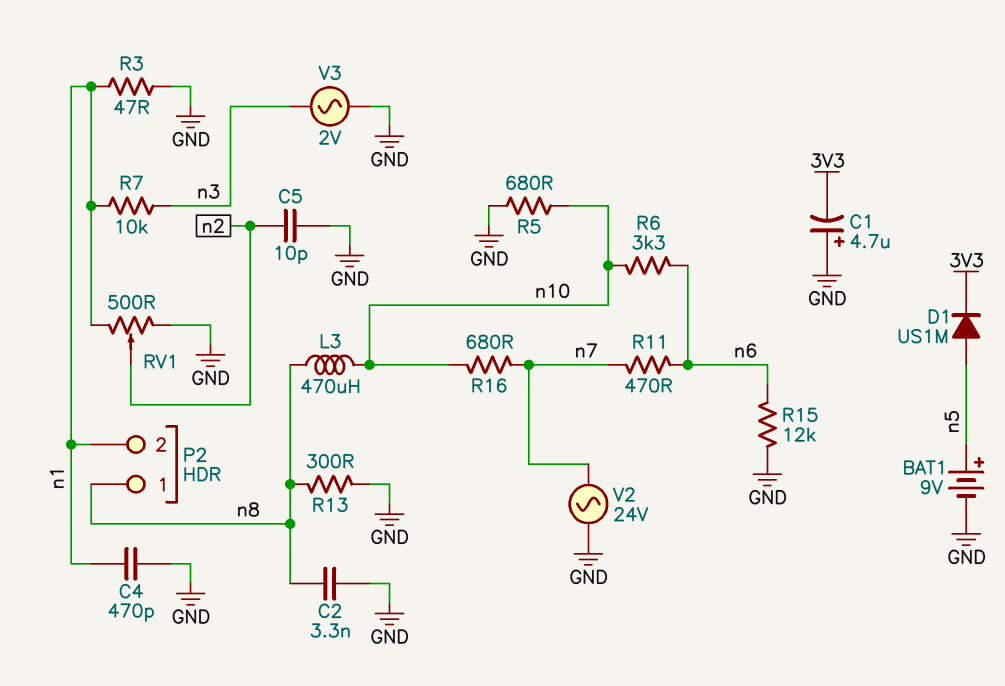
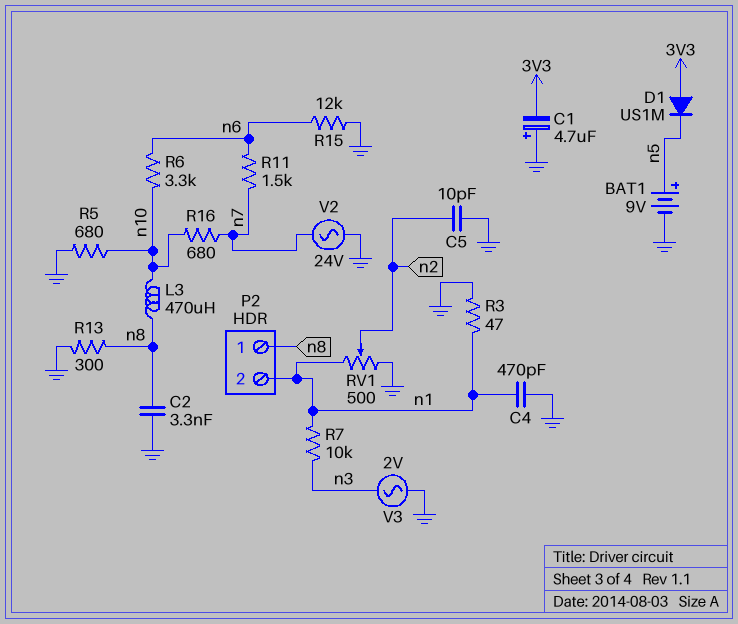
D1: diode US1M (A n5, K 3V3) -> diode US1M (A 3V3, K n5)
R11: 470 (n6, n7) -> 1.5k (n6, n7)

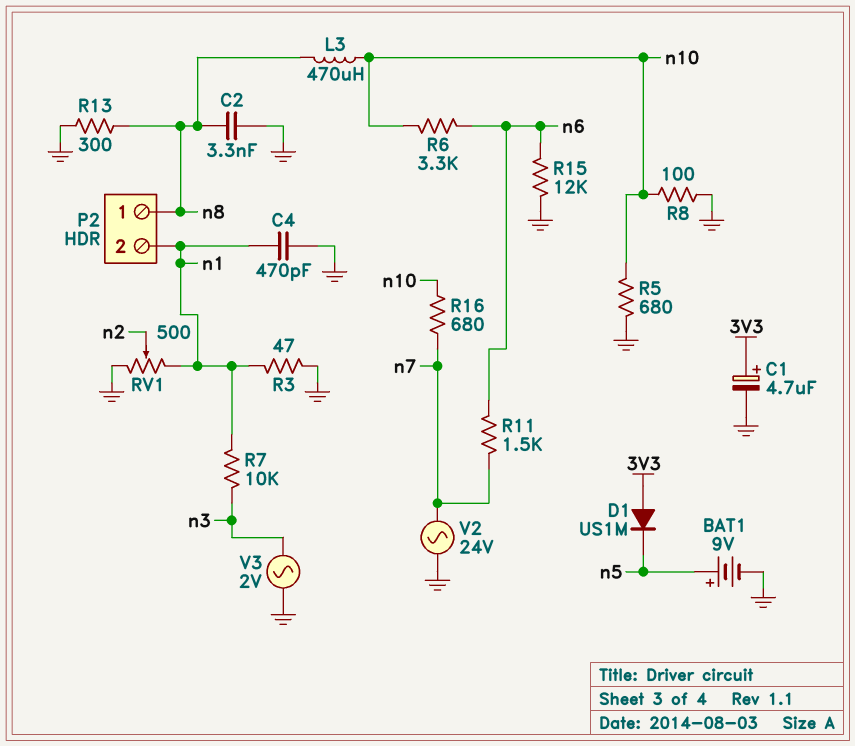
C1: 4.7uF (plus GND, minus 3V3) -> 4.7uF (plus 3V3, minus GND)
C5: 10pF (GND, n2) -> none
R8: none -> 100 (GND, n10)

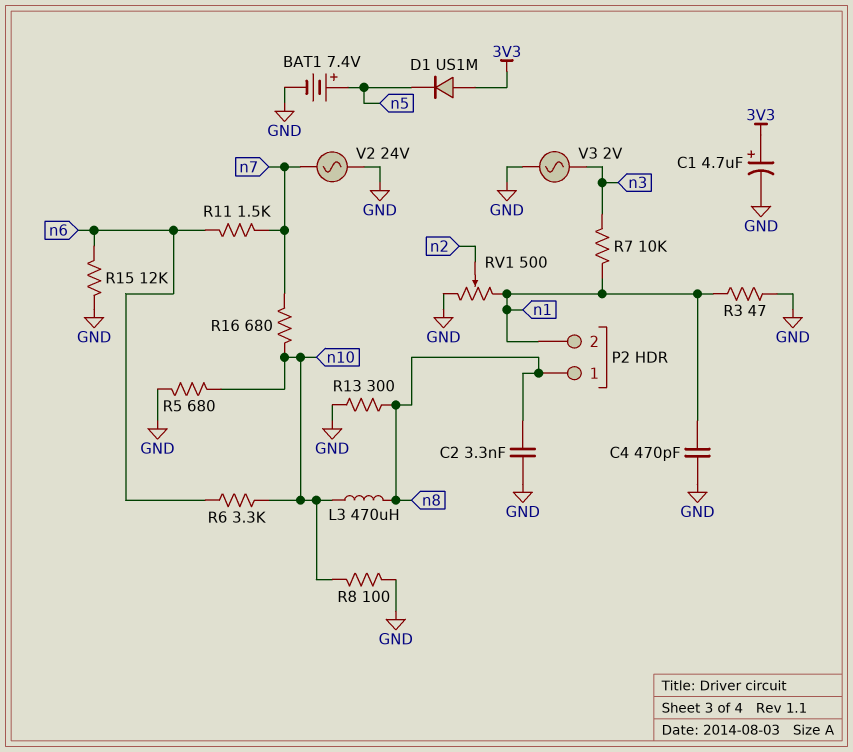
BAT1: 9V (plus n5, minus GND) -> 7.4V (plus n5, minus GND)

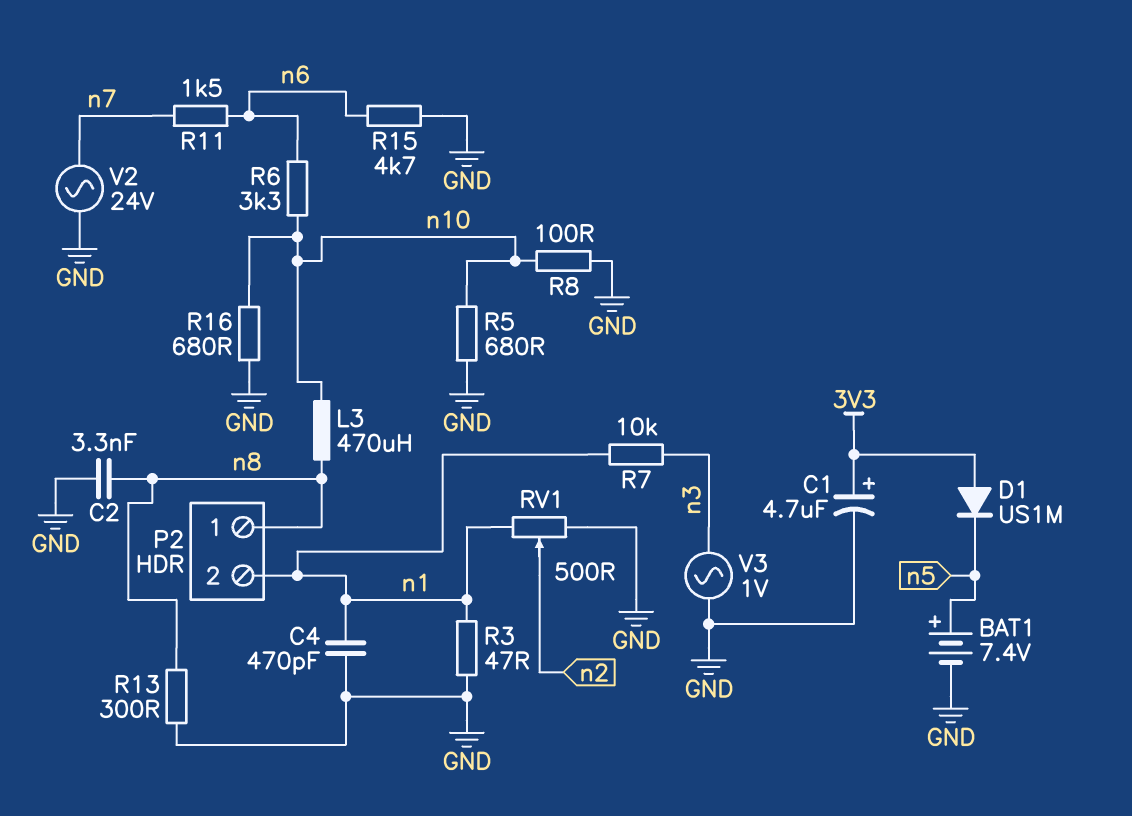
R15: 12k (GND, n6) -> 4.7k (GND, n6)
R16: 680 (n7, n10) -> 680 (GND, n10)
V3: AC 2V (GND, n3) -> AC 1V (GND, n3)

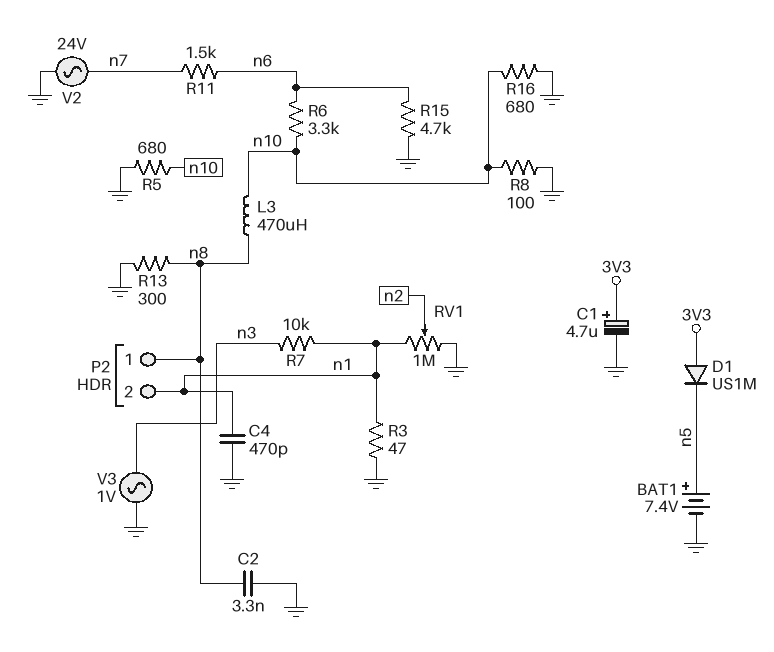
RV1: 500 (GND, n1, wiper n2) -> 1M (GND, n1, wiper n2)

